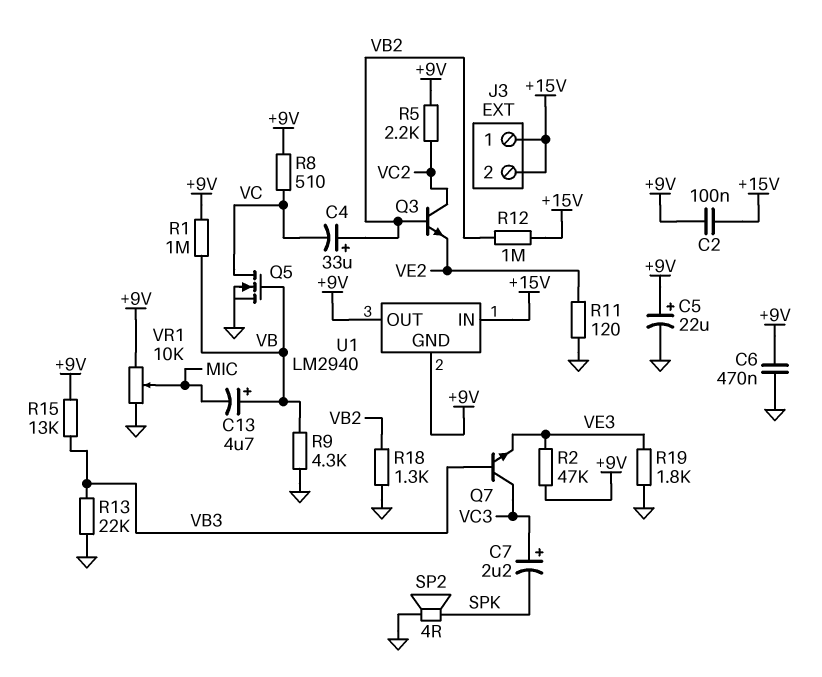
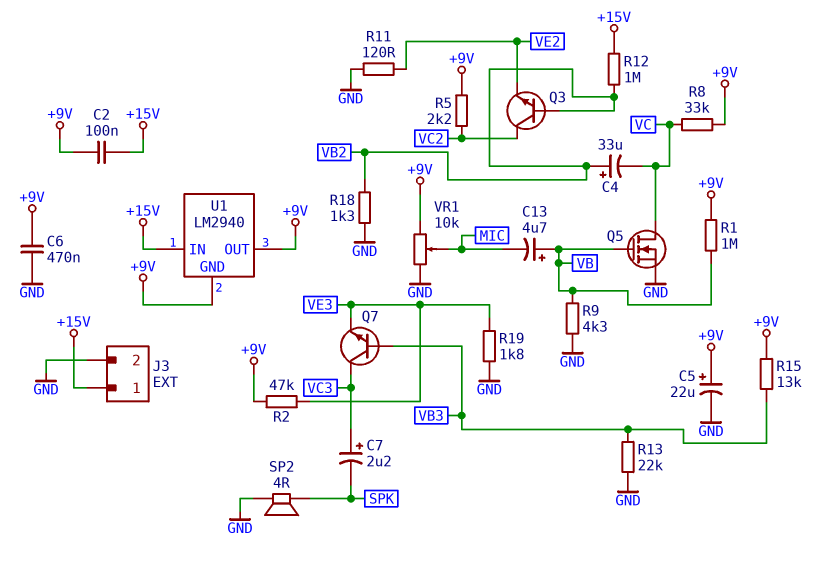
J3 pin 2: +15V -> GND
R8: 510 (+9V, VC) -> 33k (+9V, VC)

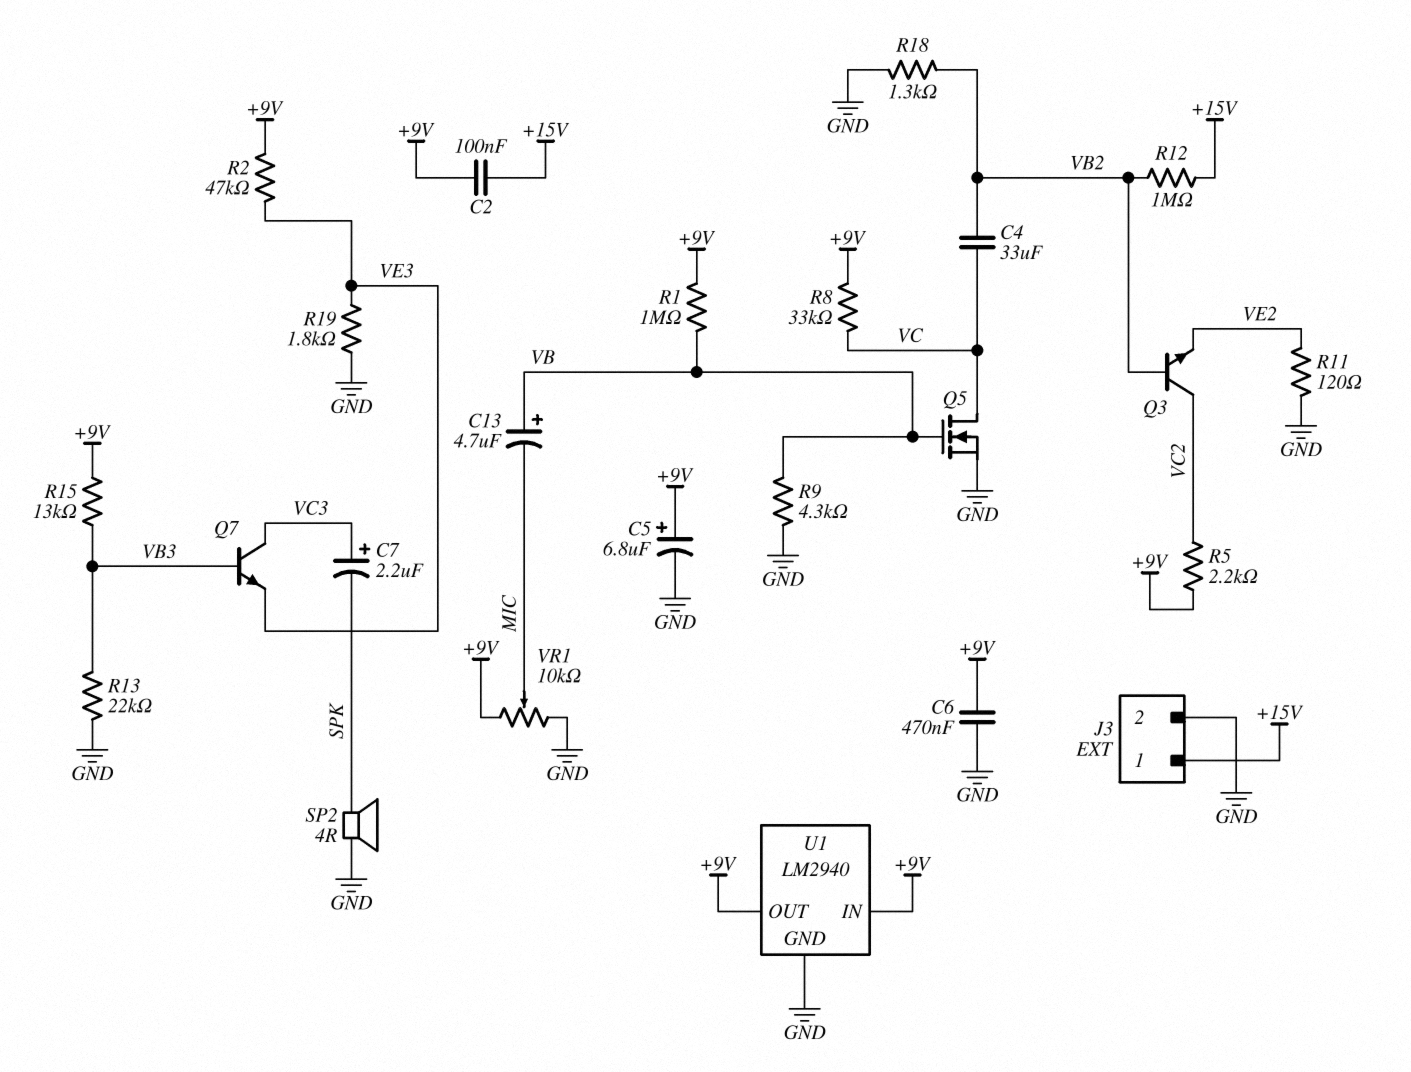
C4: 33uF (plus VB2, minus VC) -> 33uF (VB2, VC)
C5: 22uF (plus +9V, minus GND) -> 6.8uF (plus +9V, minus GND)
U1 pin GND: +9V -> GND
U1 pin IN: +15V -> +9V

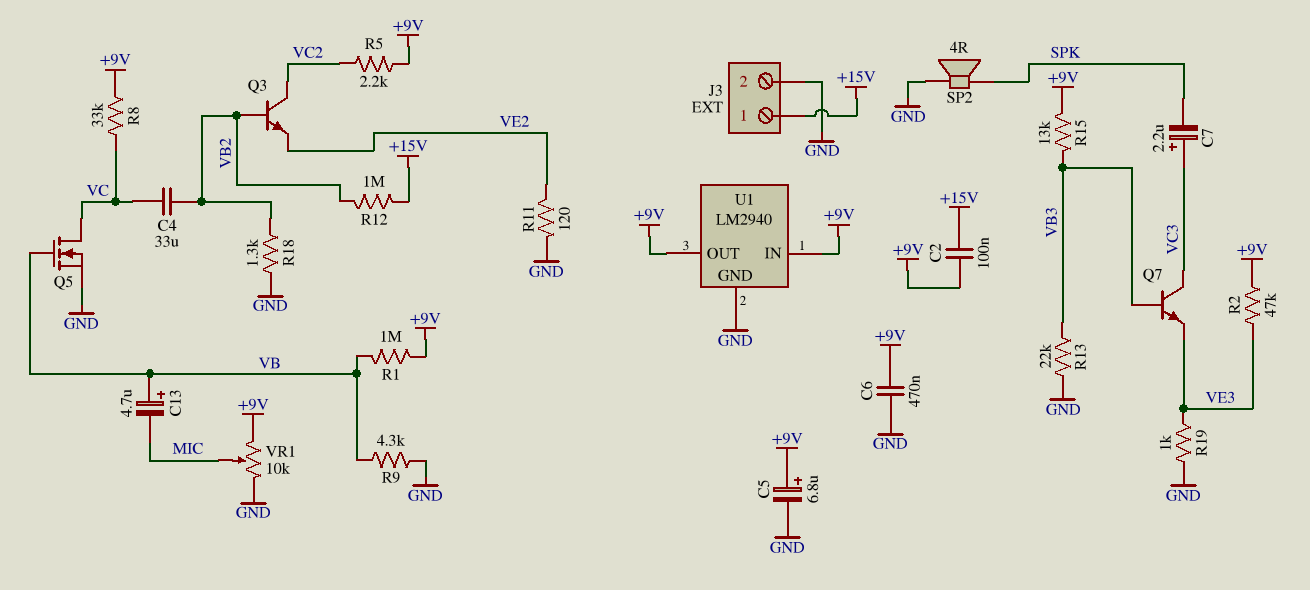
R19: 1.8k (GND, VE3) -> 1k (GND, VE3)

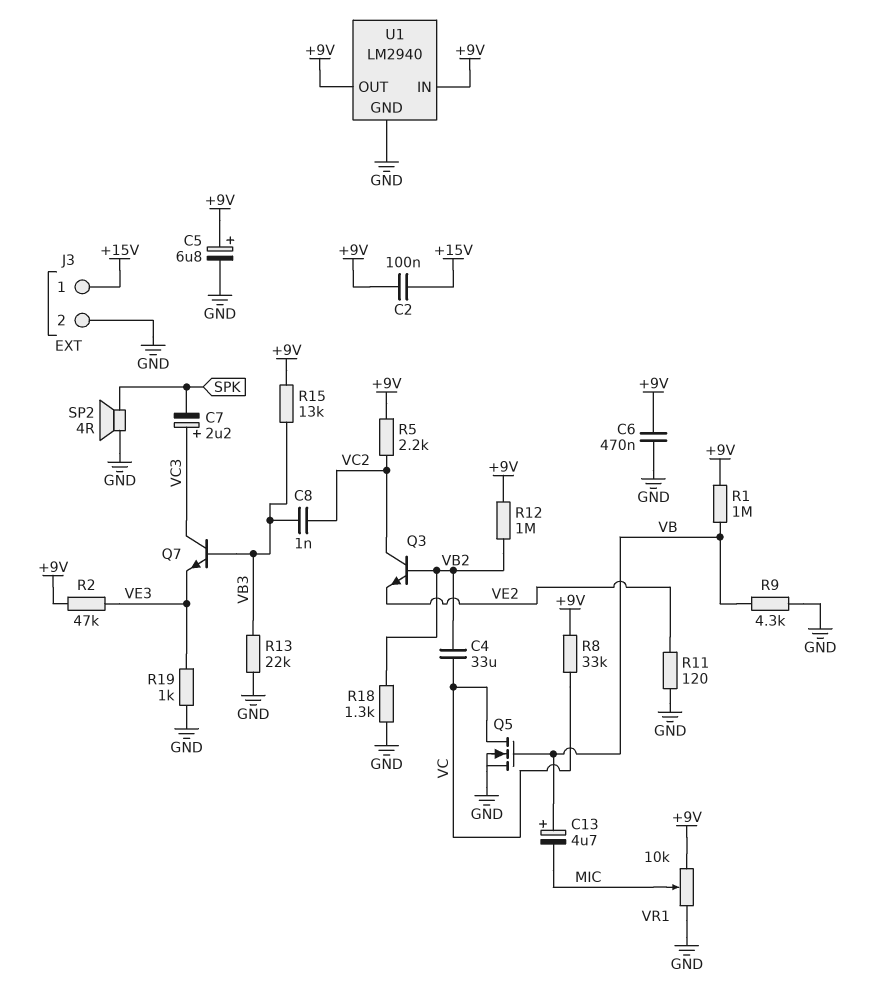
C8: none -> 1nF (VB3, VC2)
R12: 1M (+15V, VB2) -> 1M (+9V, VB2)

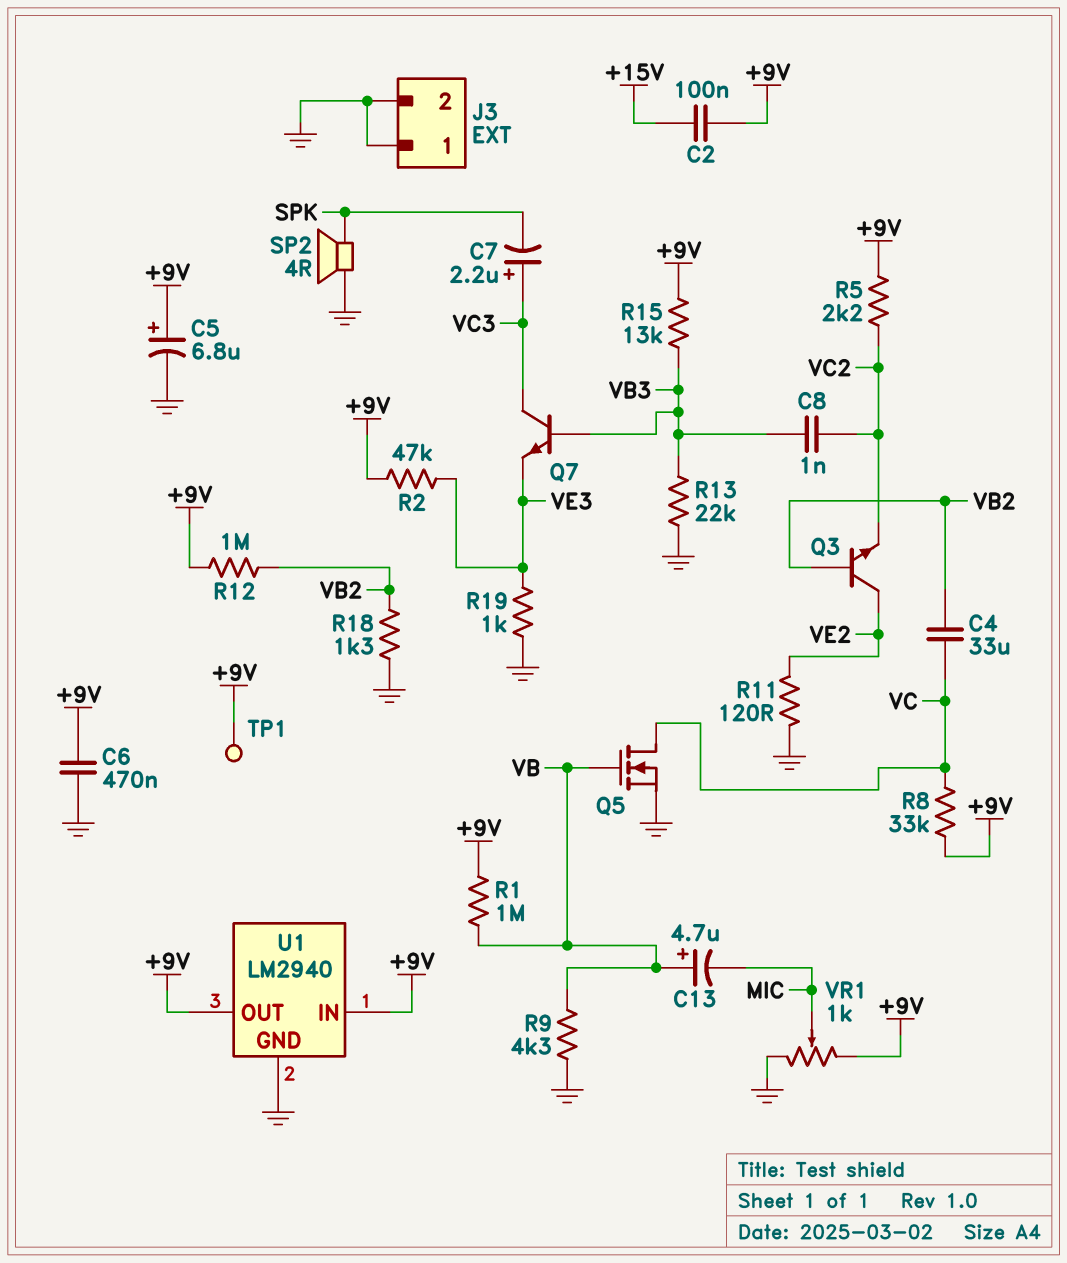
J3 pin 1: +15V -> GND
Q3: NPN (B VB2, C VC2, E VE2) -> NPN (B VB2, C VE2, E VC2)
TP1: none -> test point (+9V)
VR1: 10k (+9V, GND, wiper MIC) -> 1k (+9V, GND, wiper MIC)

